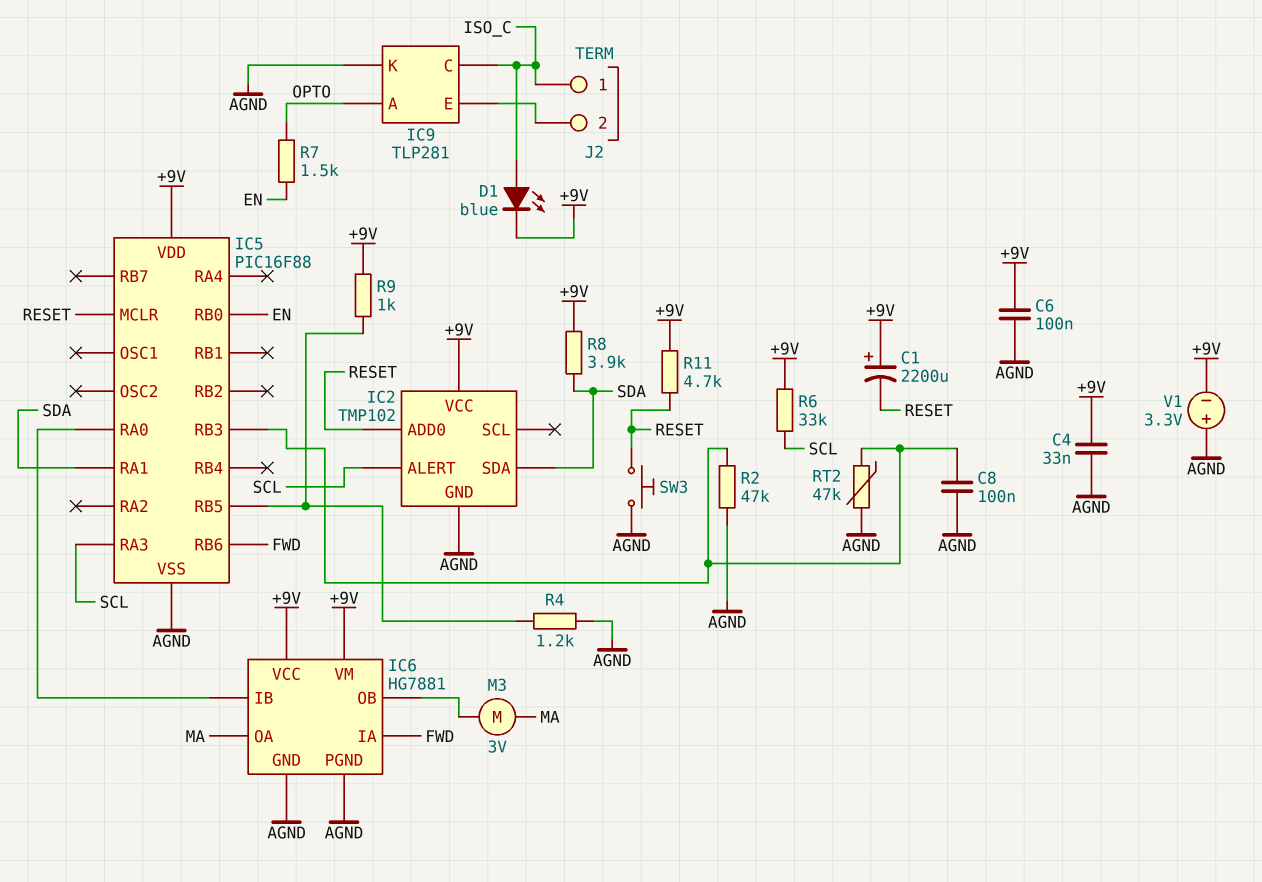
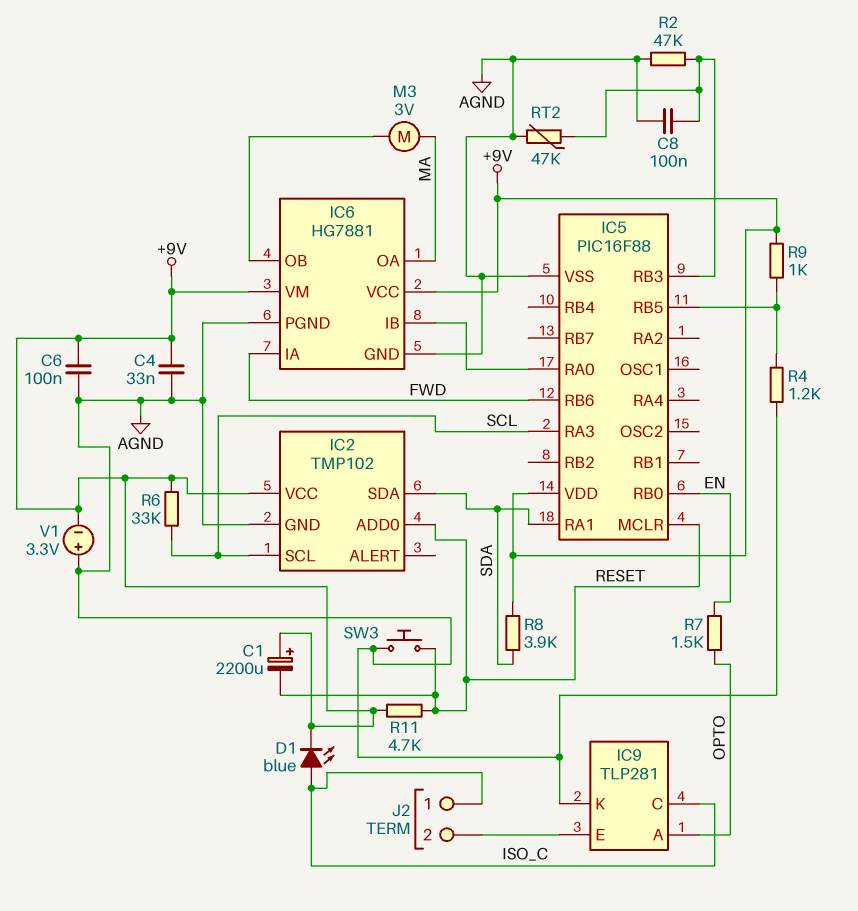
IC2 pin ALERT: SCL -> none
IC2 pin SCL: none -> SCL

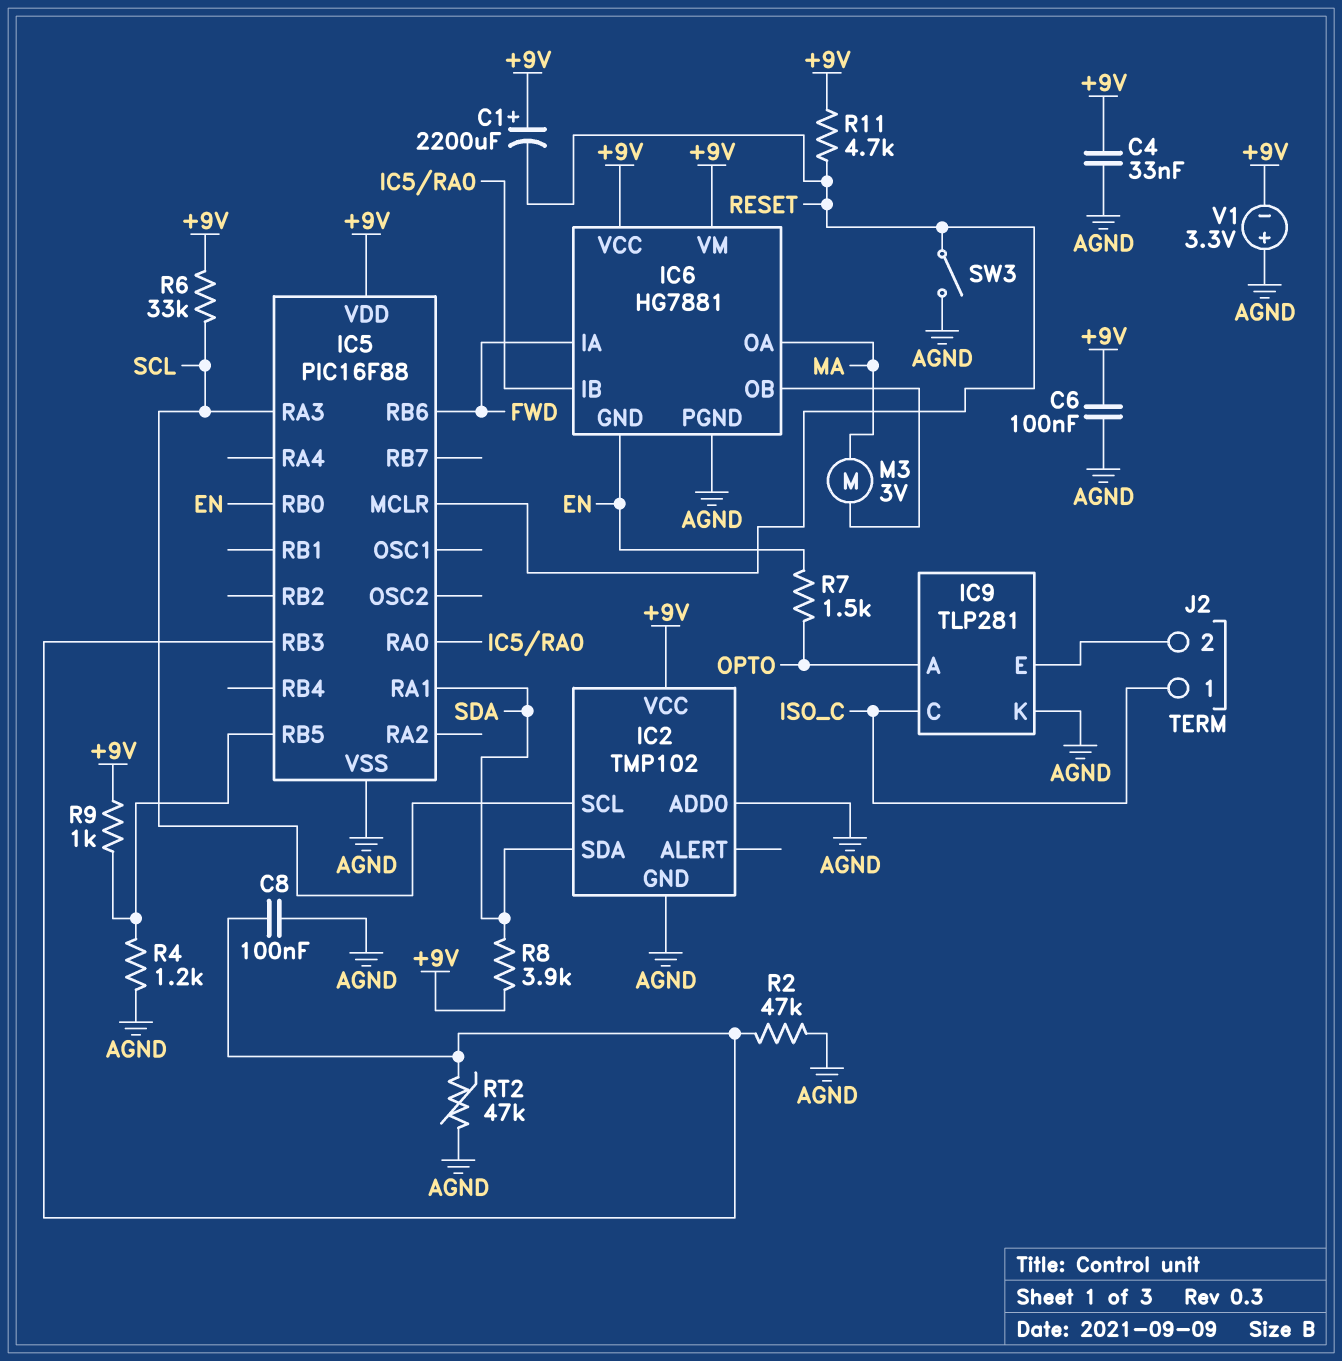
D1: LED blue (A ISO_C, K +9V) -> none
IC2 pin ADD0: RESET -> AGND
IC6 pin GND: AGND -> EN
SW3: button (AGND, RESET) -> switch (AGND, RESET)

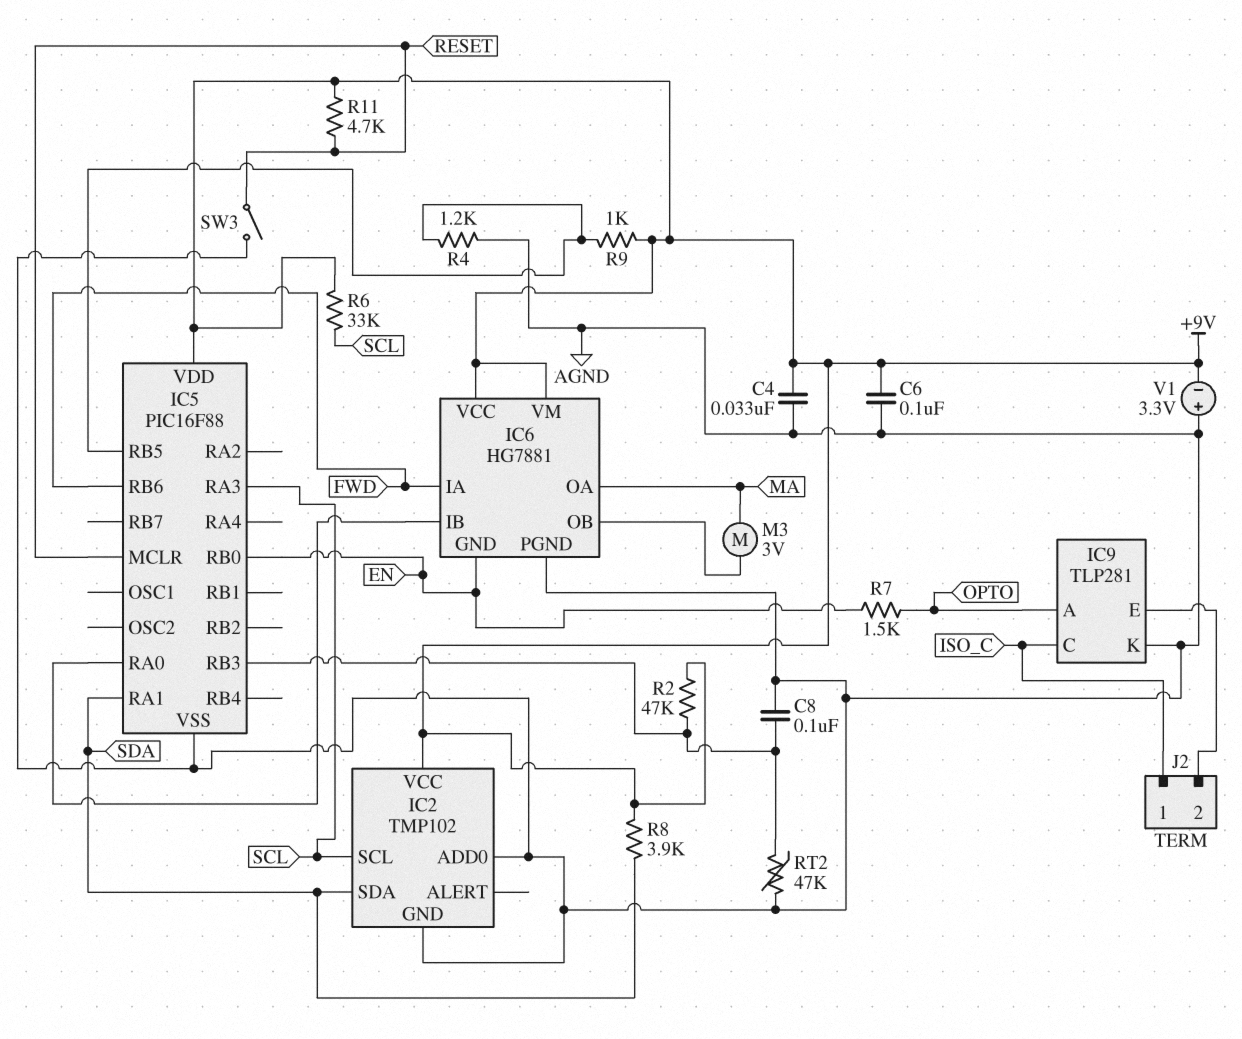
C1: 2200uF (plus +9V, minus RESET) -> none
R2: 47k (AGND, IC5/RB3) -> 47k (+9V, IC5/RB3)

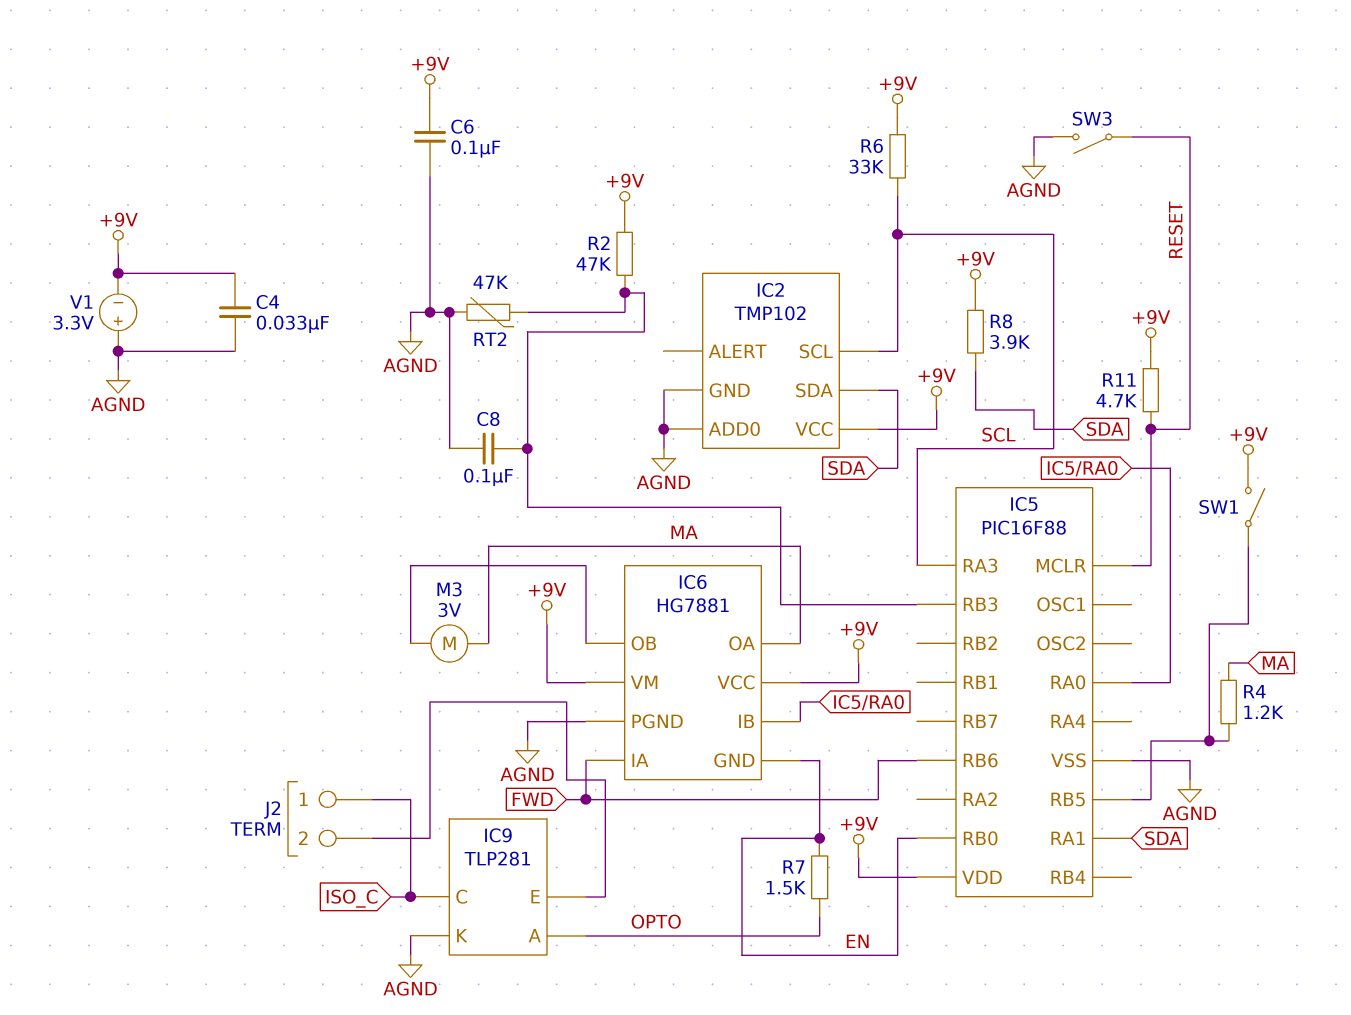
R4: 1.2k (AGND, IC5/RB5) -> 1.2k (IC5/RB5, MA)
R9: 1k (+9V, IC5/RB5) -> none
SW1: none -> switch (+9V, IC5/RB5)

